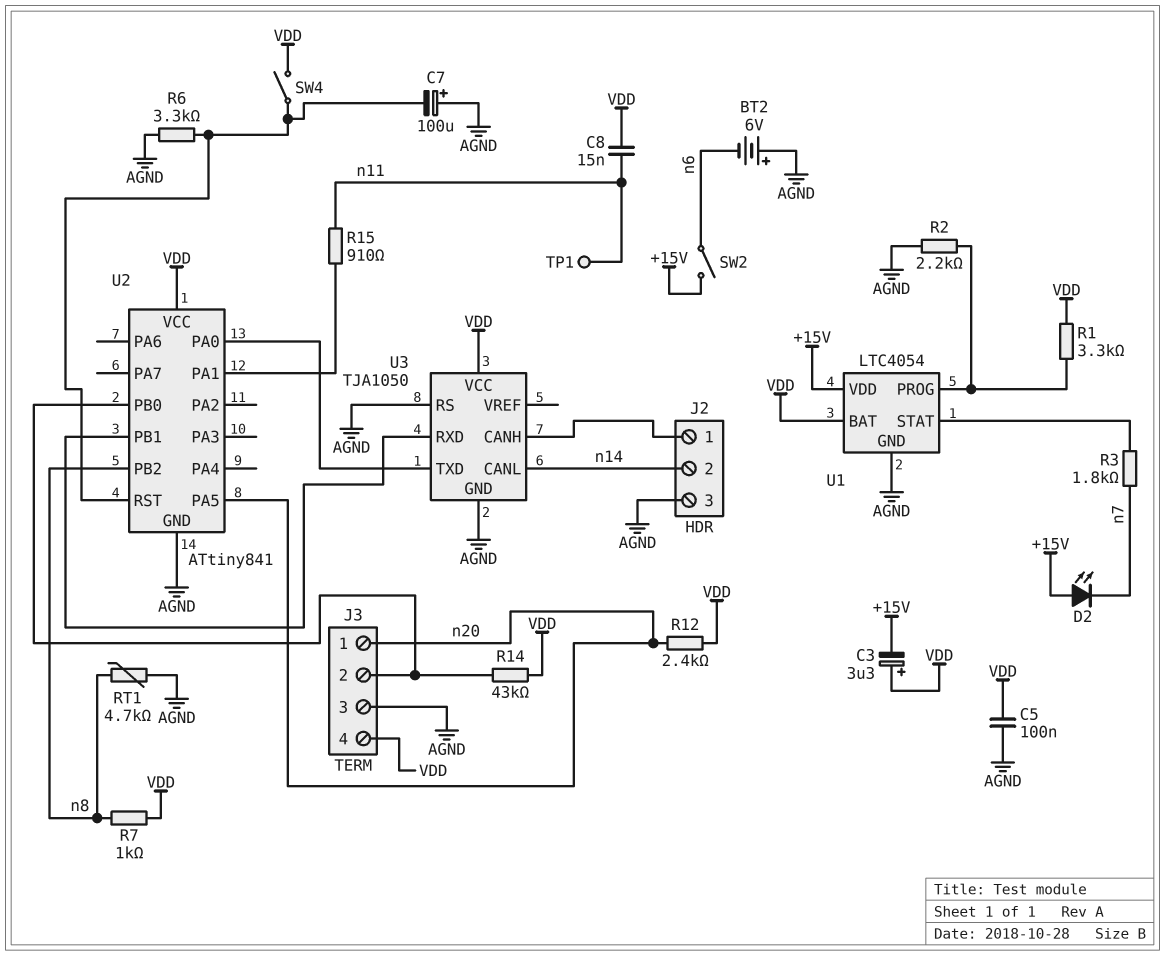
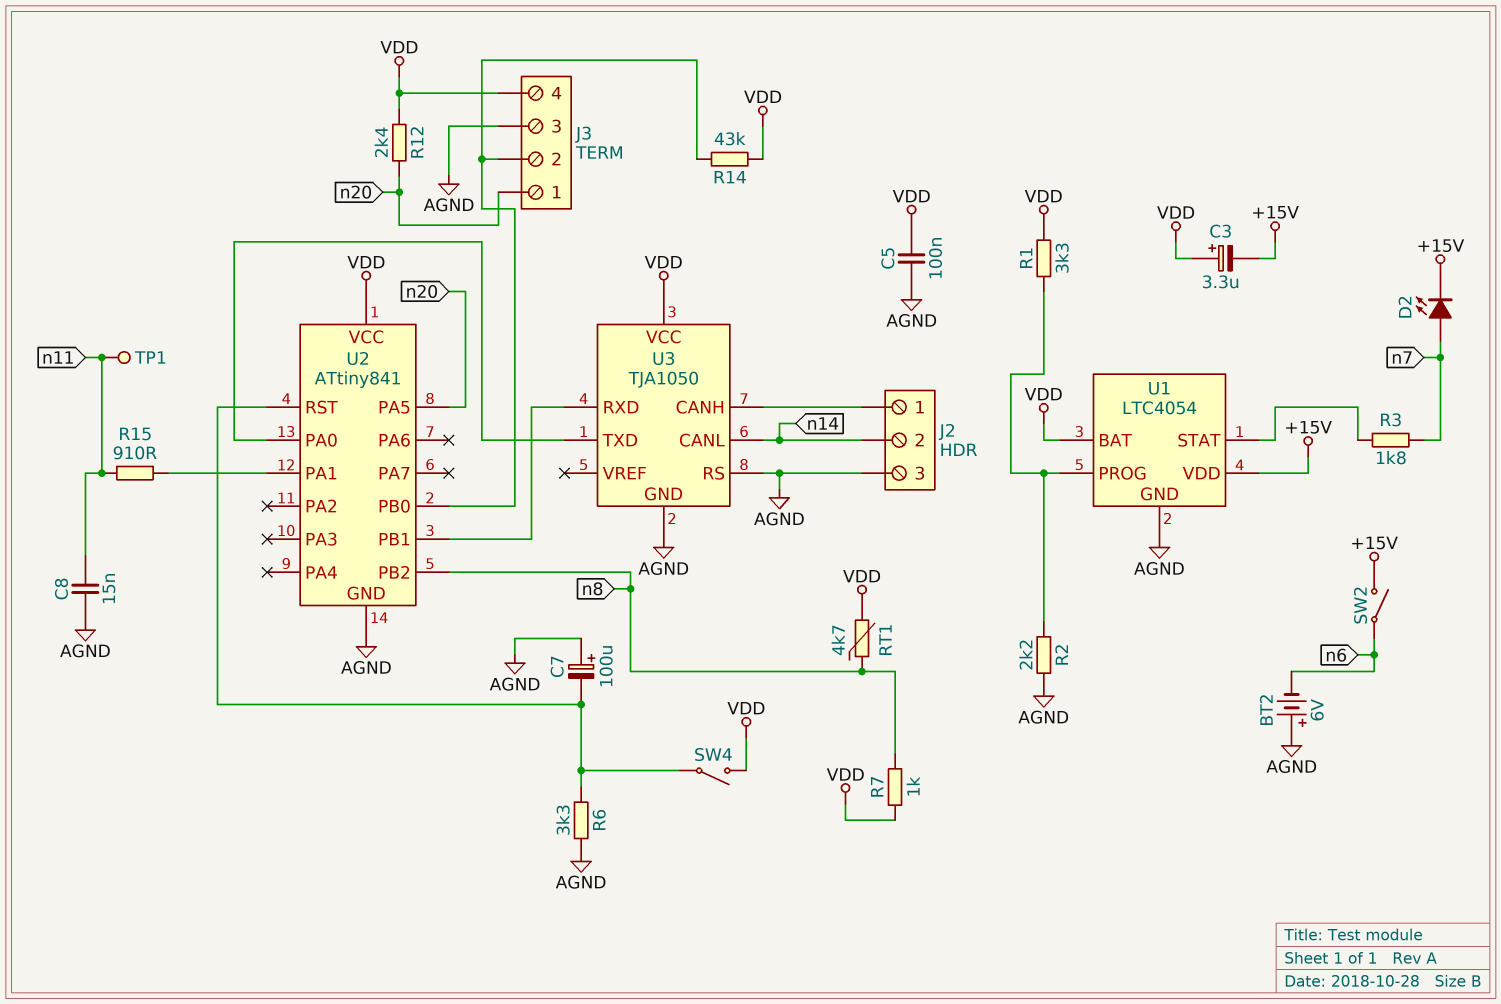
C8: 15nF (VDD, n11) -> 15nF (AGND, n11)
D2: LED (A +15V, K n7) -> LED (A n7, K +15V)
RT1: 4.7k (AGND, n8) -> 4.7k (VDD, n8)

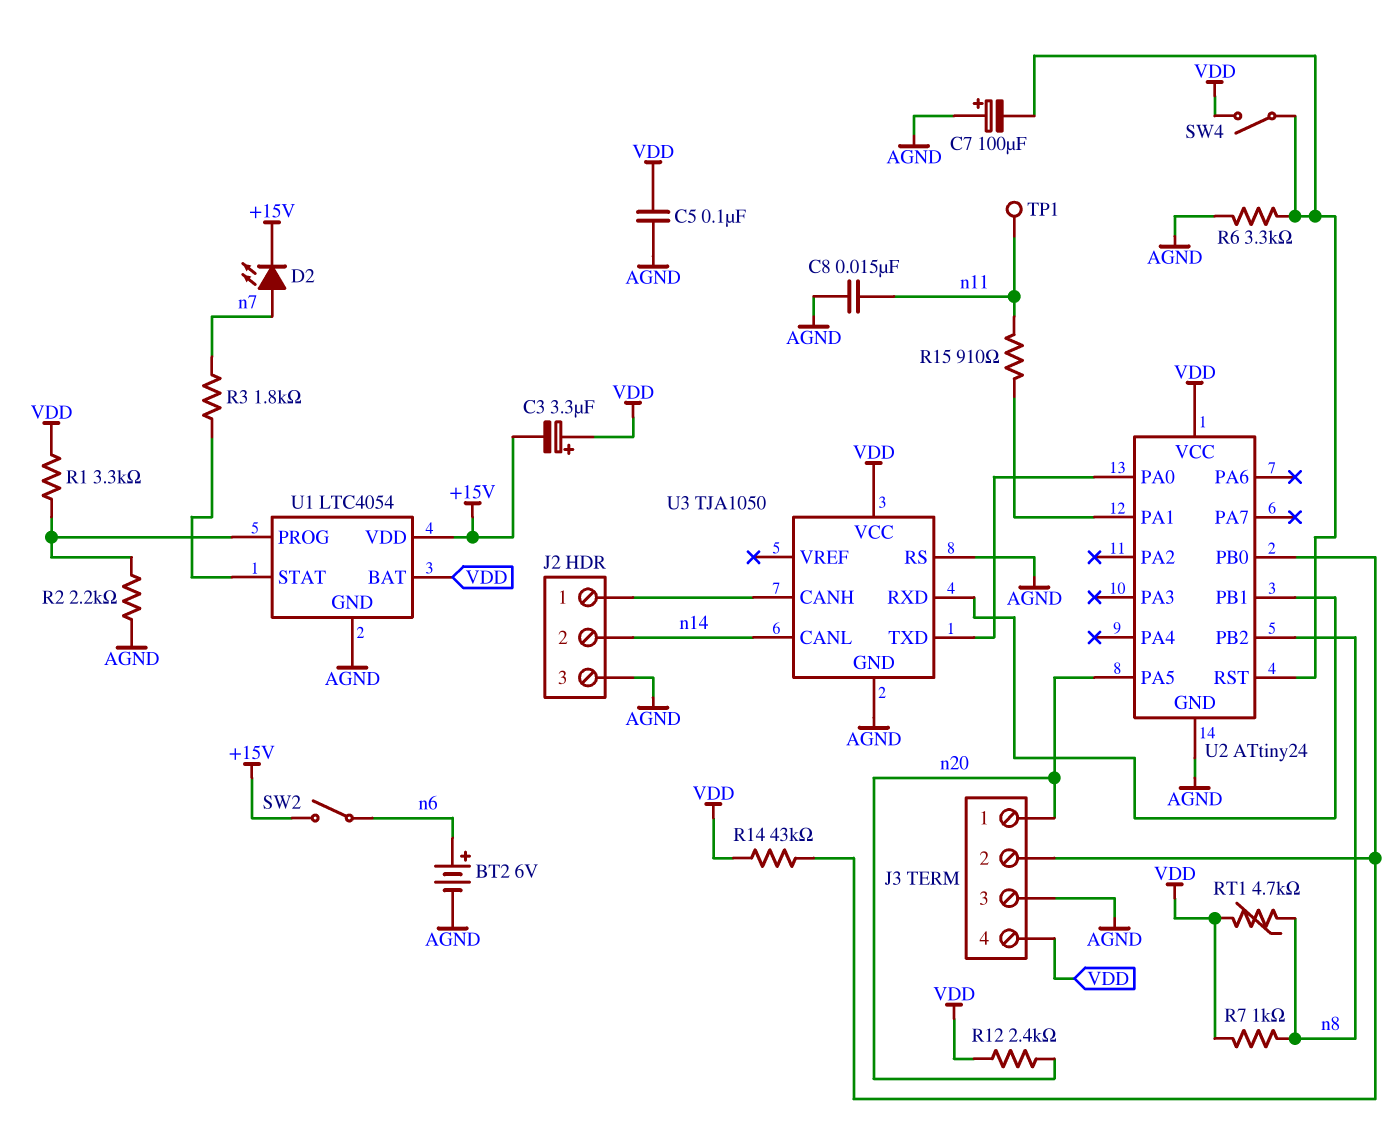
BT2: 6V (plus AGND, minus n6) -> 6V (plus n6, minus AGND)
U2: ATtiny841 -> ATtiny24

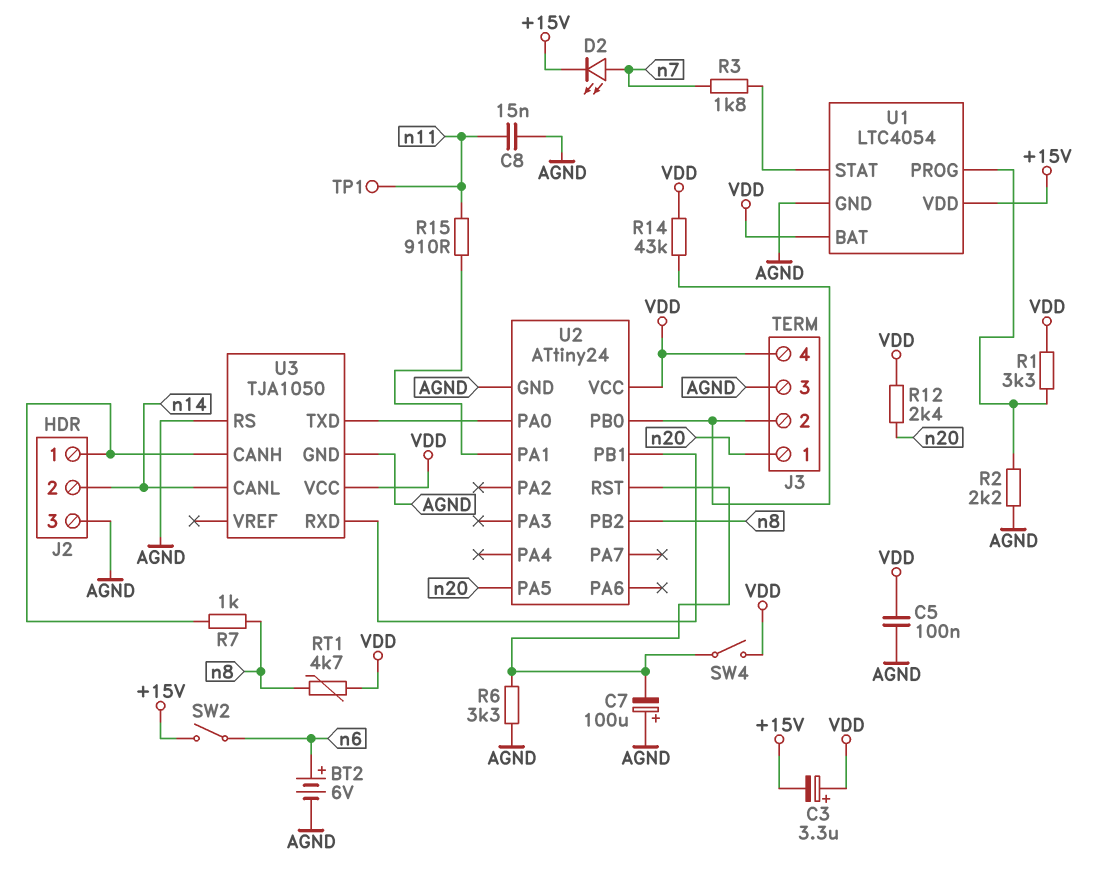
R7: 1k (VDD, n8) -> 1k (J2/1, n8)

